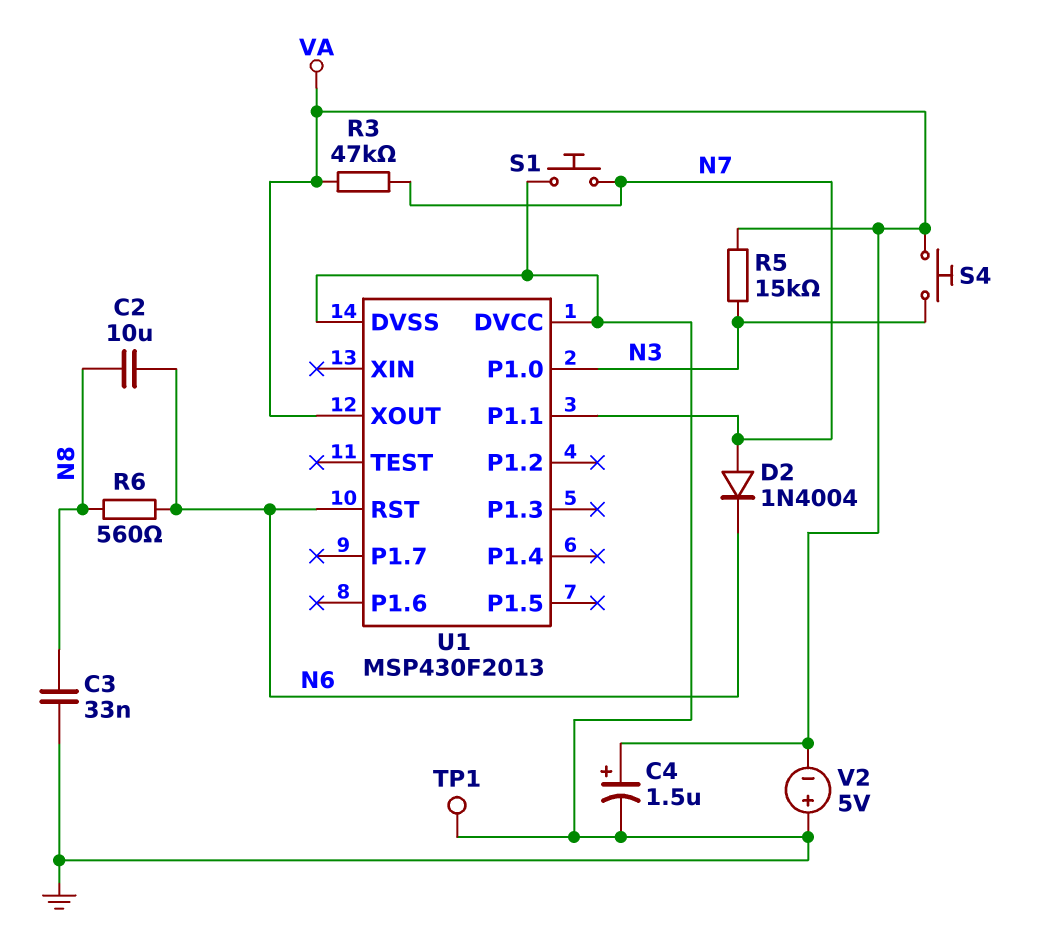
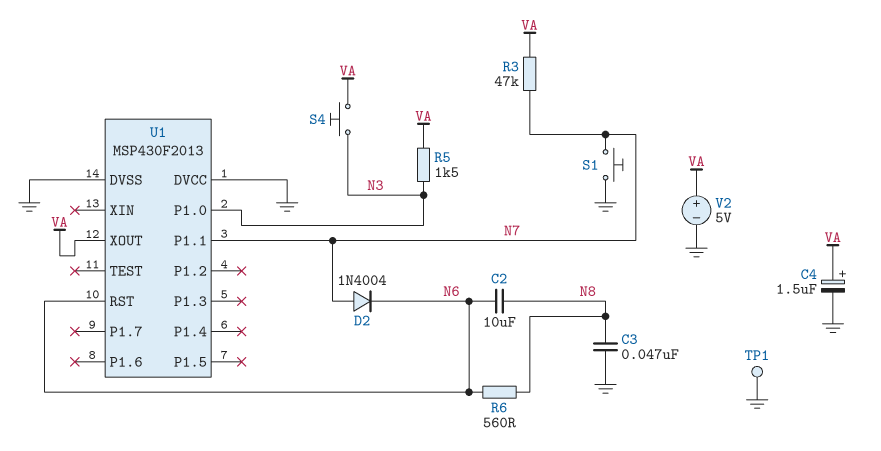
C3: 33nF (GND, N8) -> 47nF (GND, N8)
R5: 15k (N3, VA) -> 1.5k (N3, VA)
V2: 5V (plus GND, minus VA) -> 5V (plus VA, minus GND)

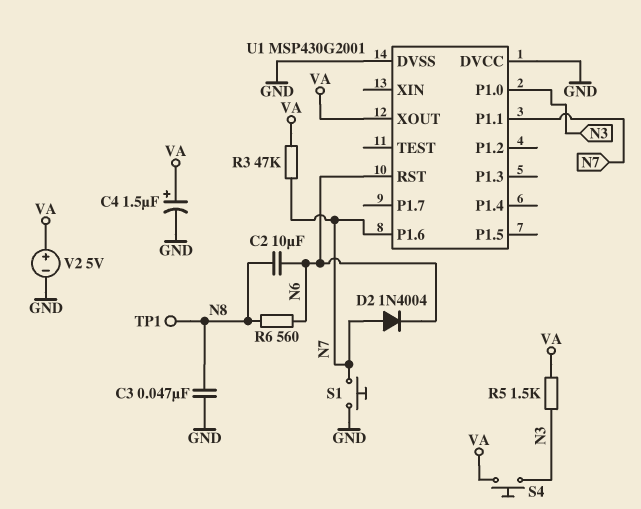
TP1: test point (GND) -> test point (N8)
U1: MSP430F2013 -> MSP430G2001
U1 pin P1.6: none -> N7

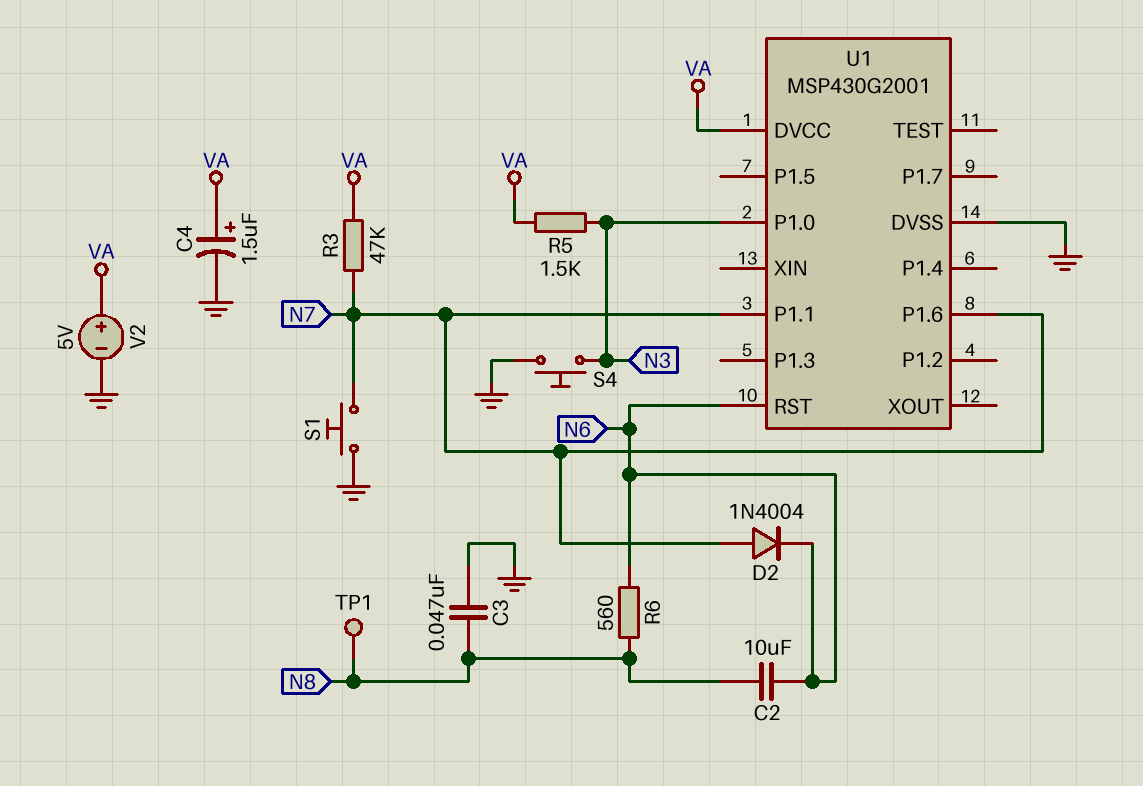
S4: button (N3, VA) -> button (GND, N3)
U1 pin DVCC: GND -> VA
U1 pin XOUT: VA -> none

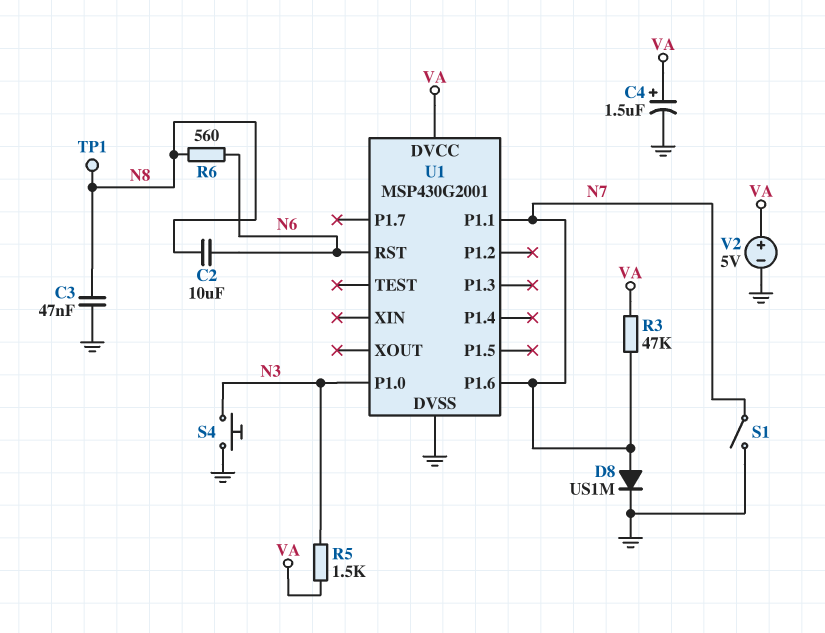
D2: diode 1N4004 (A N7, K N6) -> none
D8: none -> diode US1M (A N7, K GND)
S1: button (GND, N7) -> switch (GND, N7)

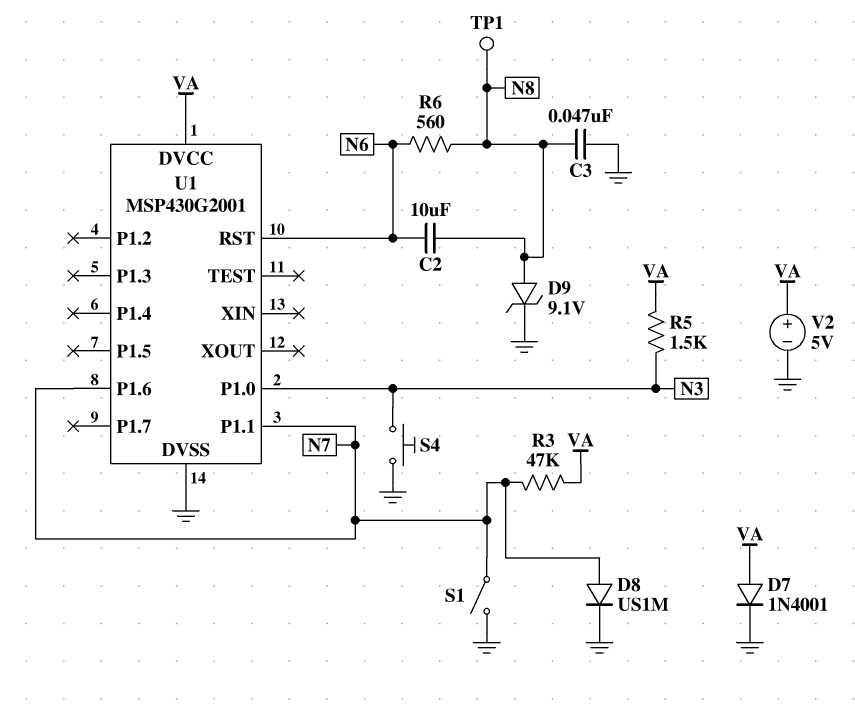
C4: 1.5uF (plus VA, minus GND) -> none
D7: none -> diode 1N4001 (A VA, K GND)
D9: none -> zener 9.1V (A N8, K GND)

